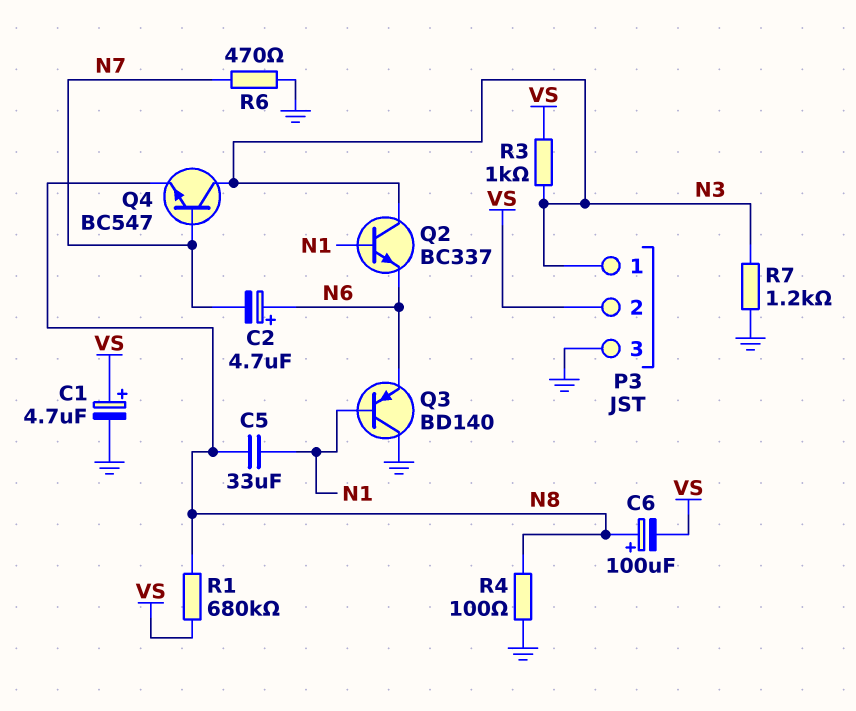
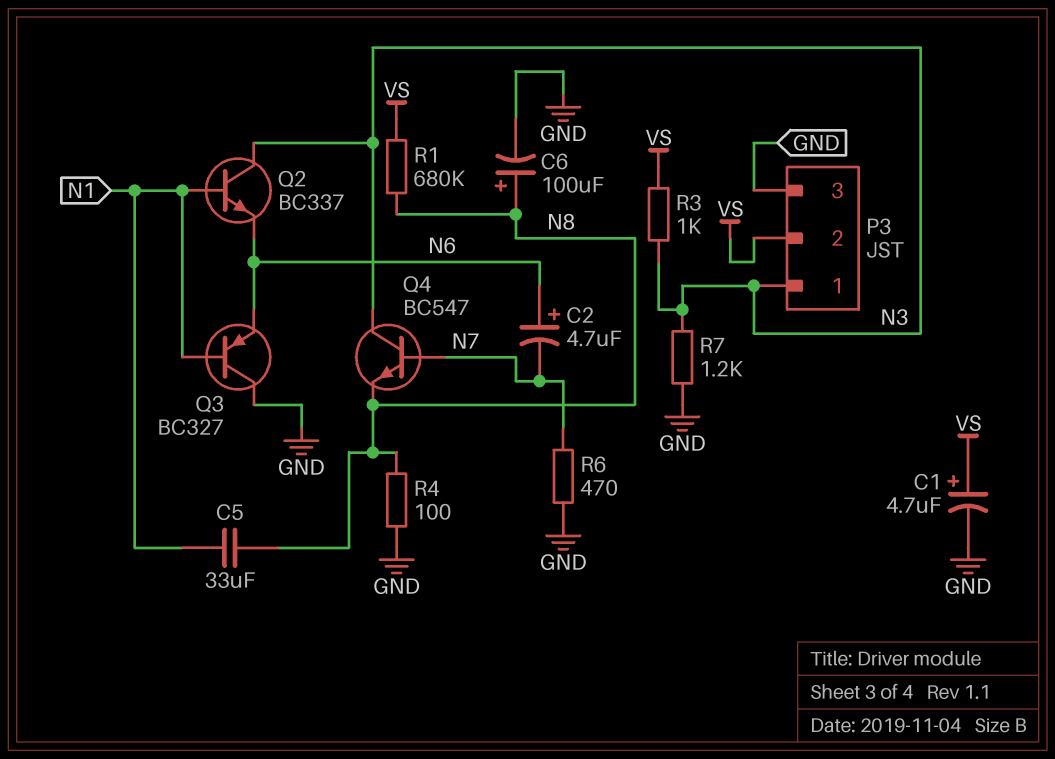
C6: 100uF (plus N8, minus VS) -> 100uF (plus N8, minus GND)
Q3: PNP BD140 (B N1, C GND, E N6) -> PNP BC327 (B N1, C GND, E N6)

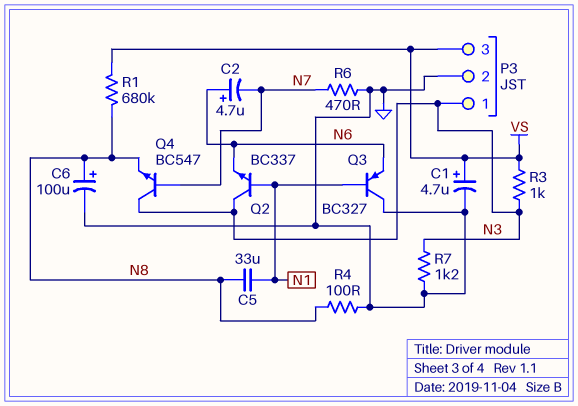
P3 pin 2: VS -> GND
P3 pin 3: GND -> VS

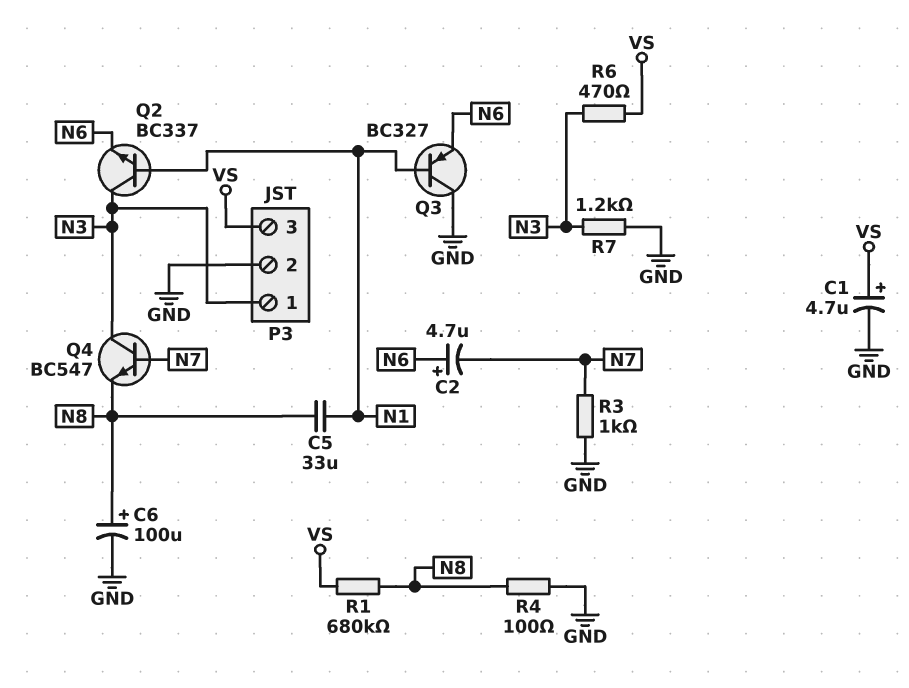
R3: 1k (N3, VS) -> 1k (GND, N7)
R6: 470 (GND, N7) -> 470 (N3, VS)

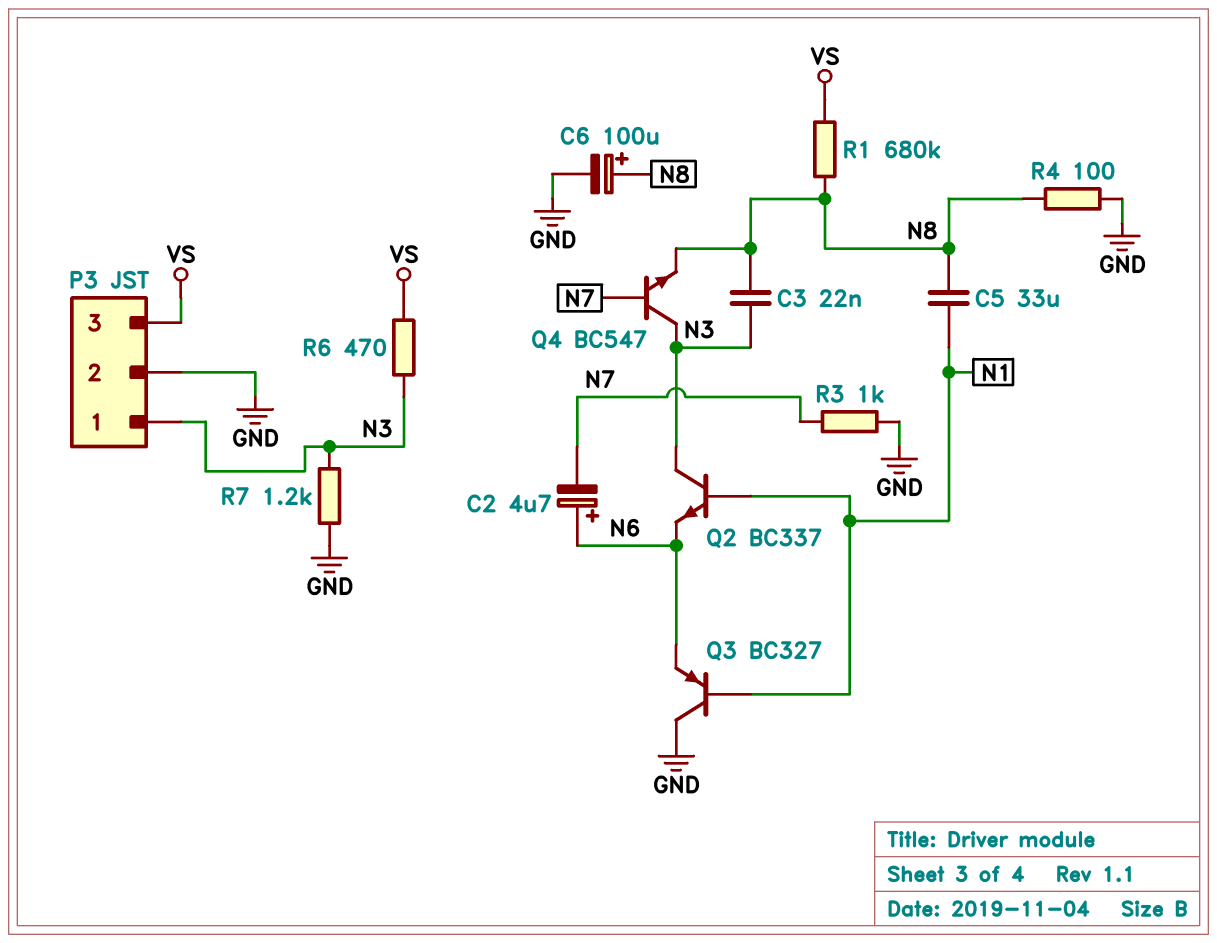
C1: 4.7uF (plus VS, minus GND) -> none
C3: none -> 22nF (N3, N8)

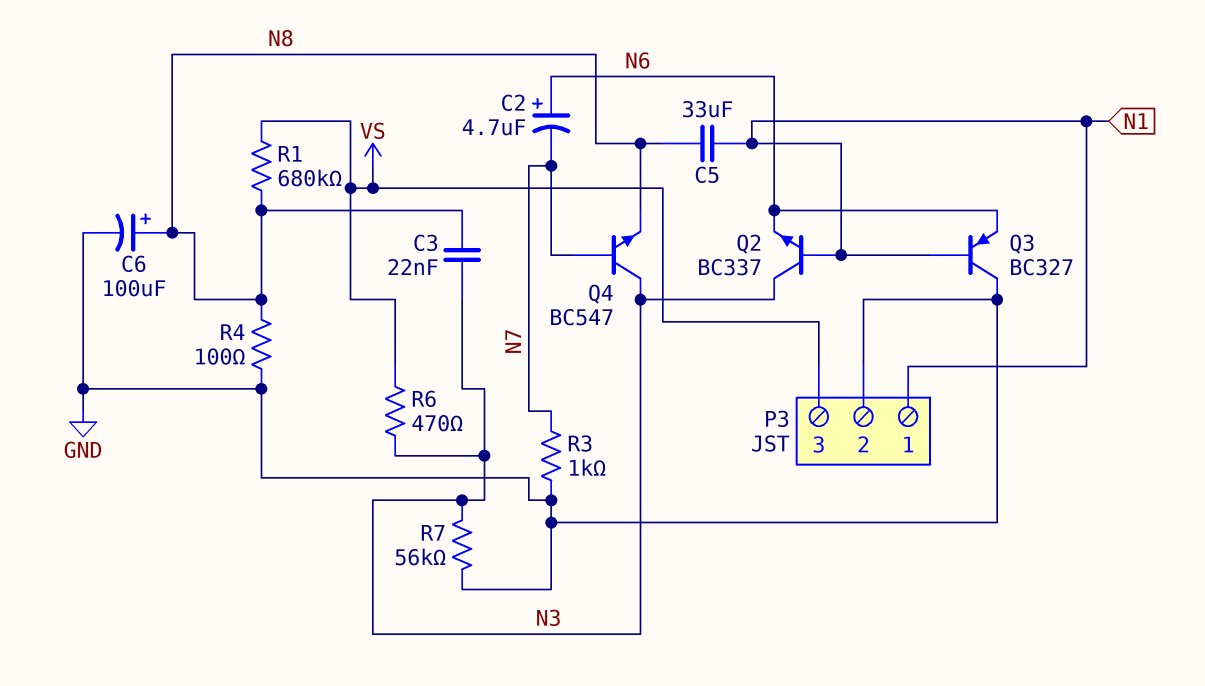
P3 pin 1: N3 -> N1
R7: 1.2k (GND, N3) -> 56k (GND, N3)

